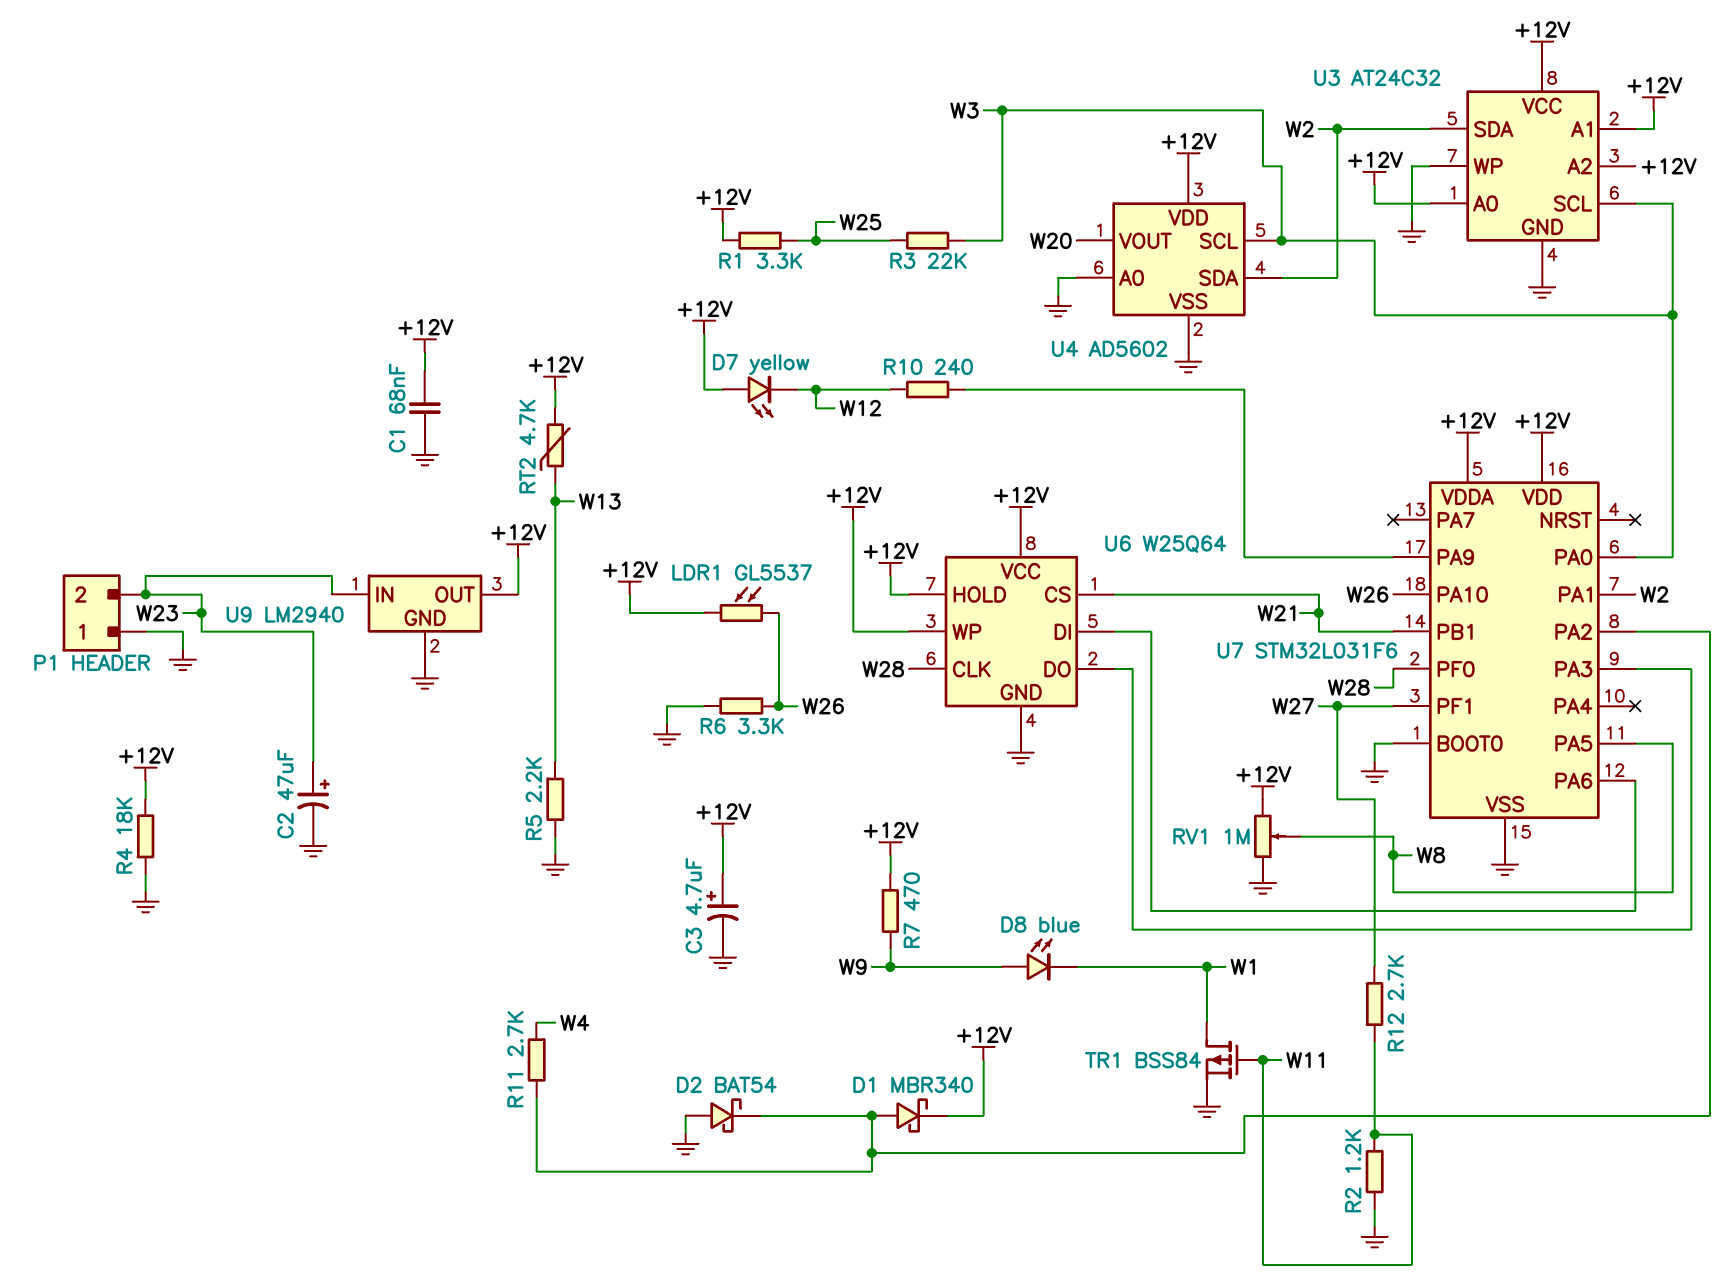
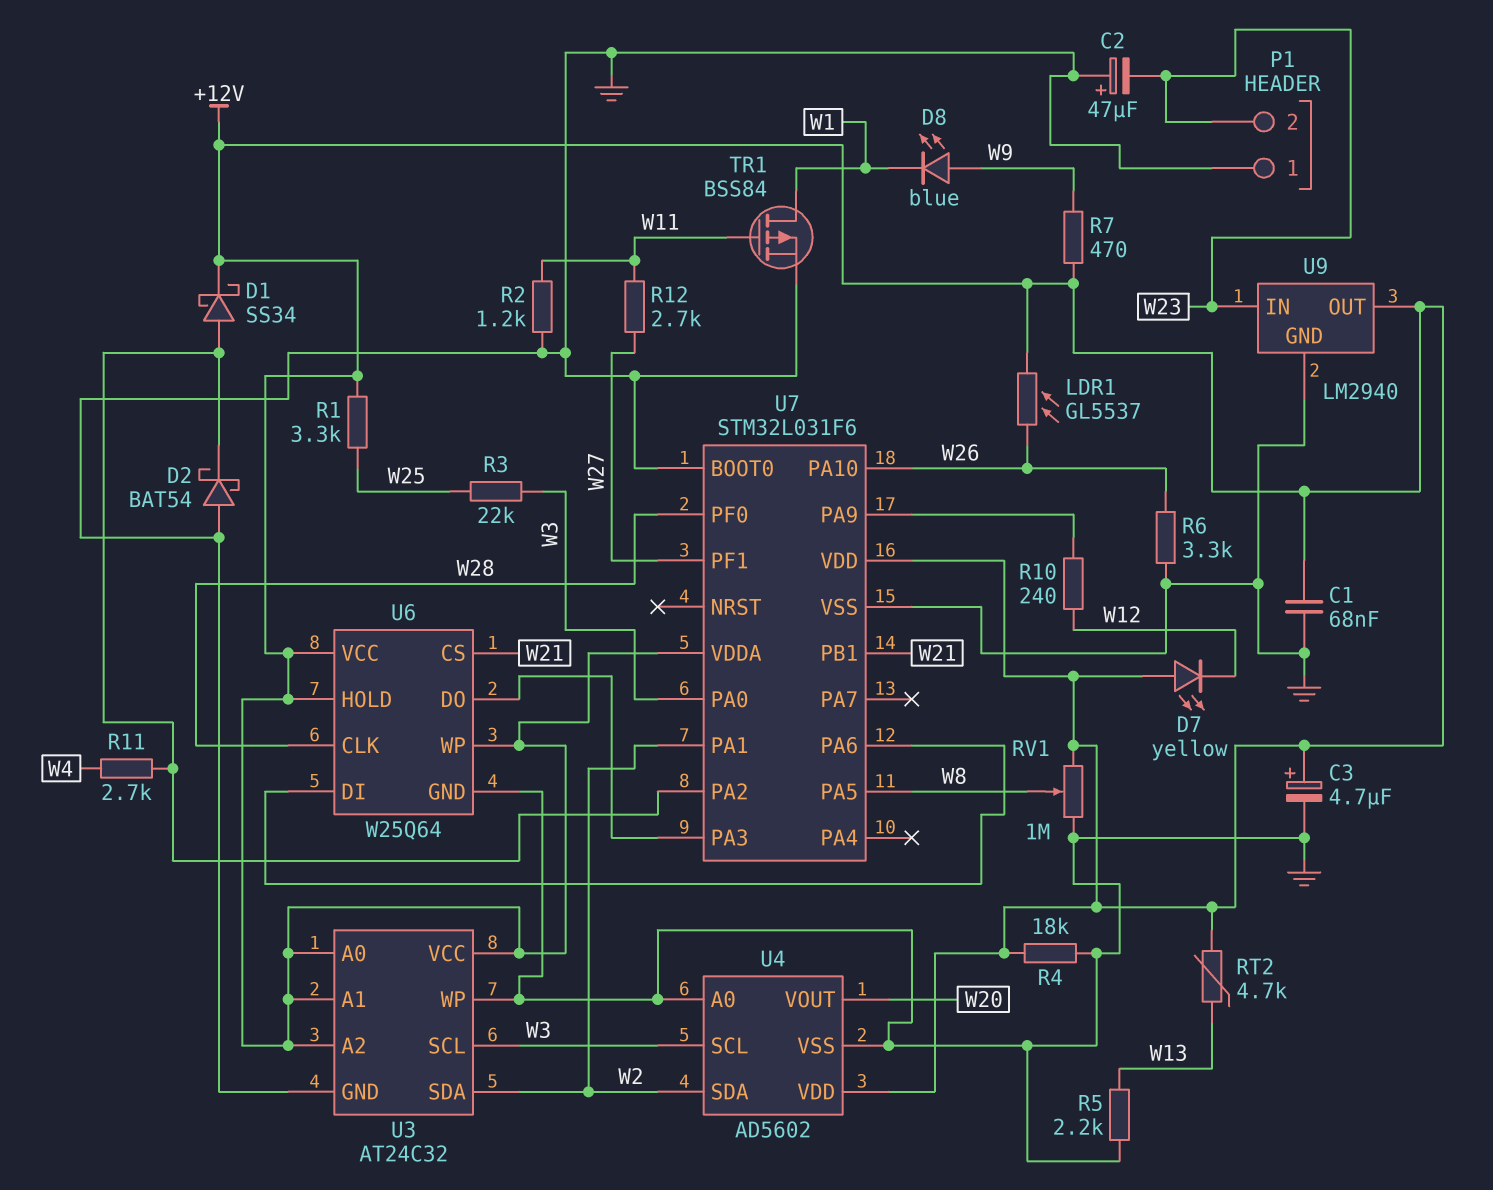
C2: 47uF (plus W23, minus GND) -> 47uF (plus GND, minus W23)
D1: schottky MBR340 (A U7/PA2, K +12V) -> schottky SS34 (A U7/PA2, K +12V)

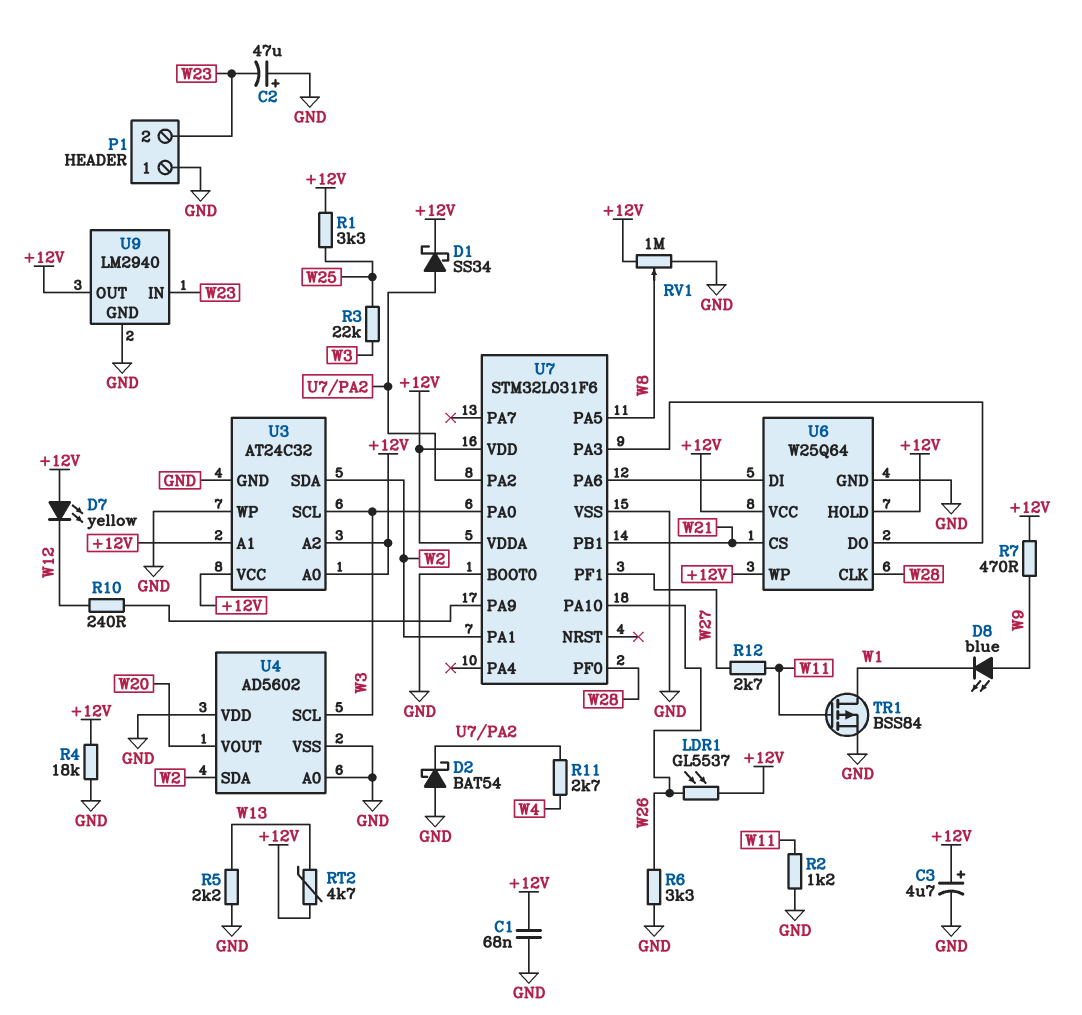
U4 pin VDD: +12V -> GND

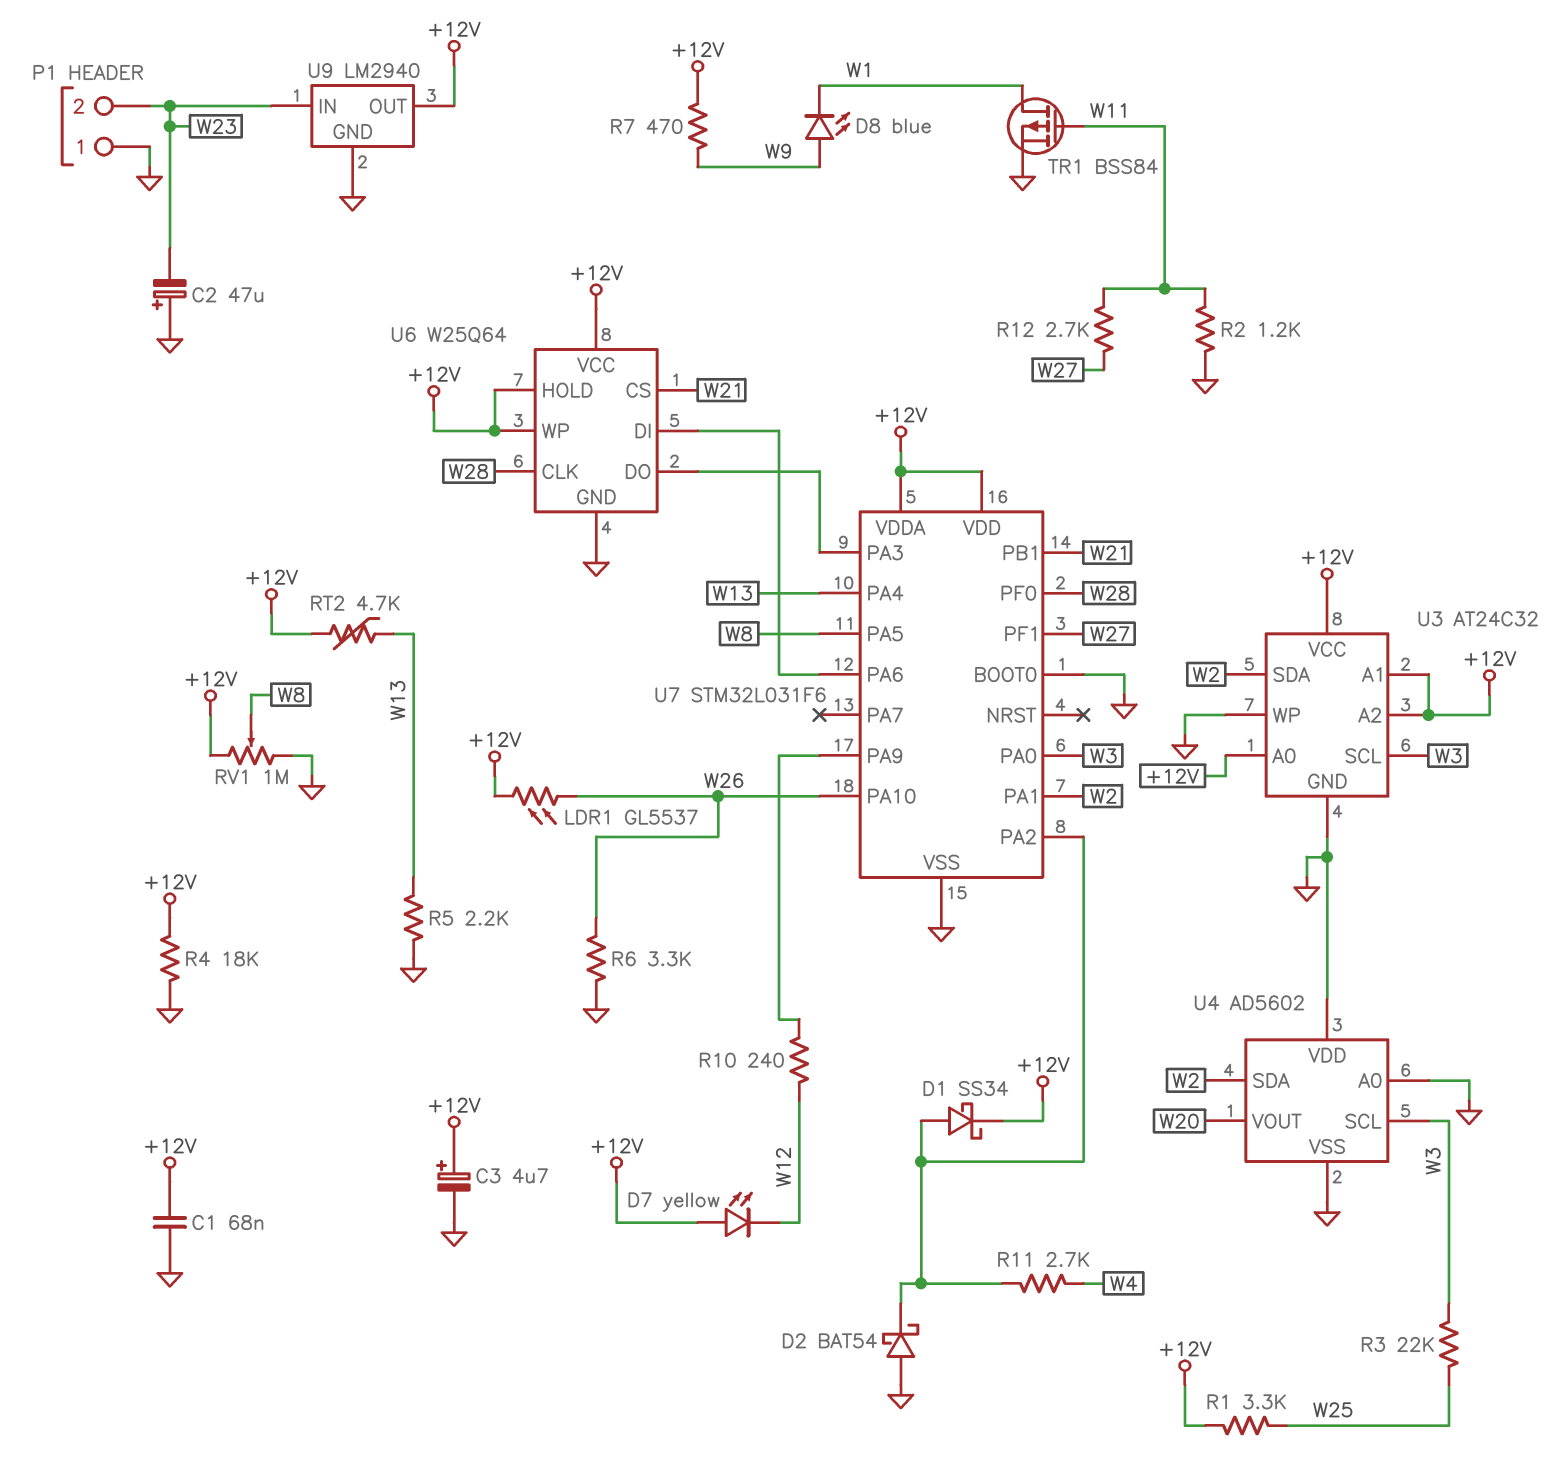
U7 pin PA4: none -> W13

